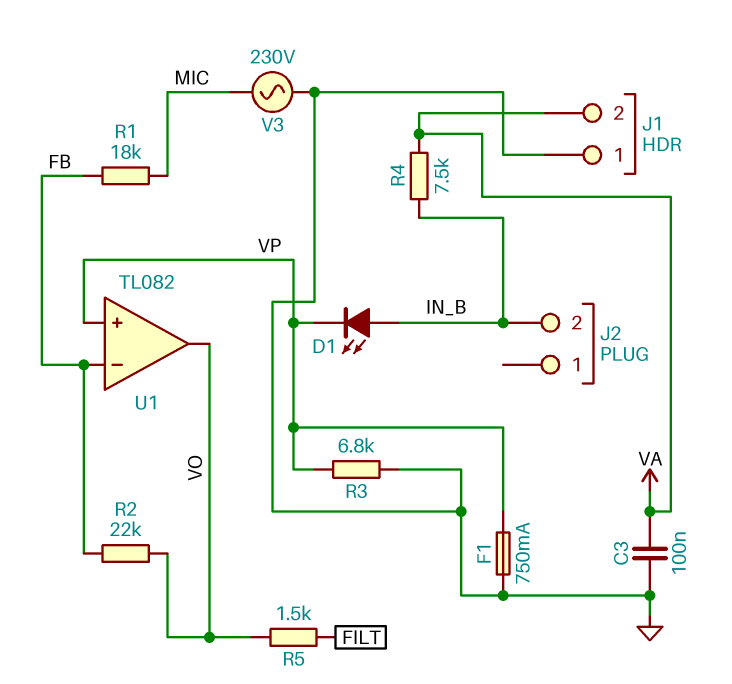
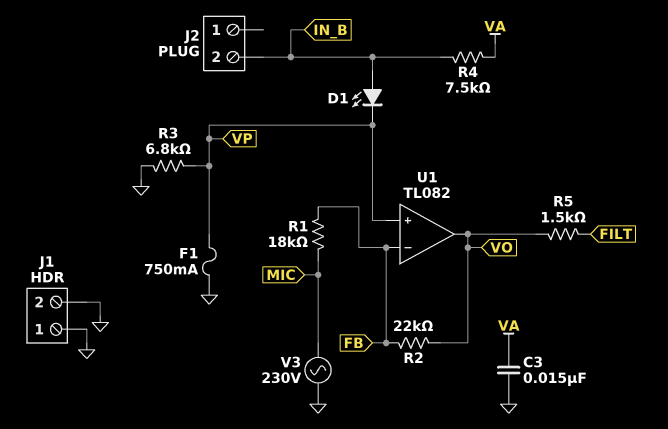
C3: 100nF (GND, VA) -> 15nF (GND, VA)
J1 pin 2: VA -> GND

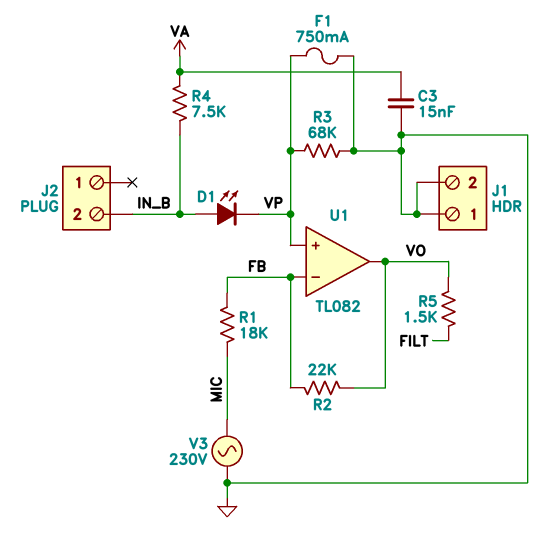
R3: 6.8k (GND, VP) -> 68k (GND, VP)

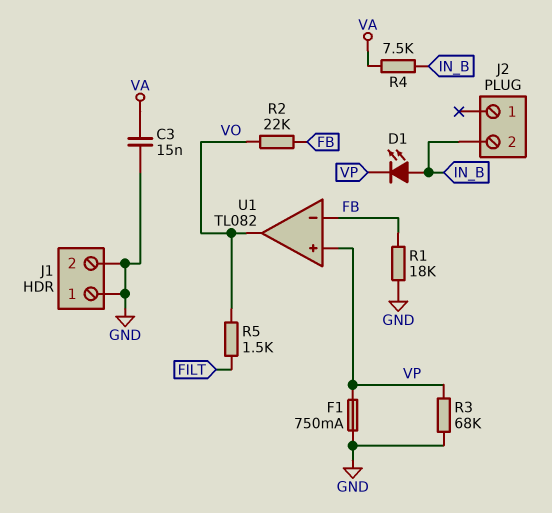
R1: 18k (FB, MIC) -> 18k (FB, GND)
V3: AC 230V (GND, MIC) -> none

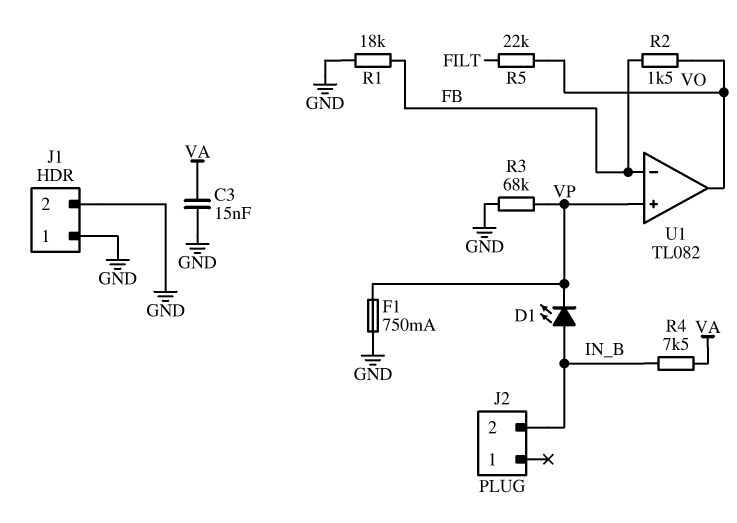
R2: 22k (FB, VO) -> 1.5k (FB, VO)
R5: 1.5k (FILT, VO) -> 22k (FILT, VO)

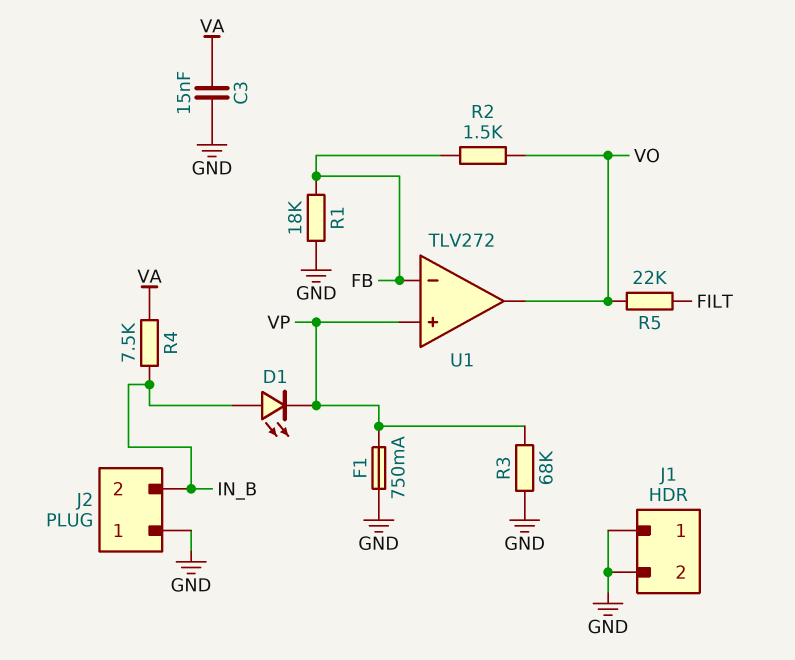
J2 pin 1: none -> GND
U1: TL082 -> TLV272

